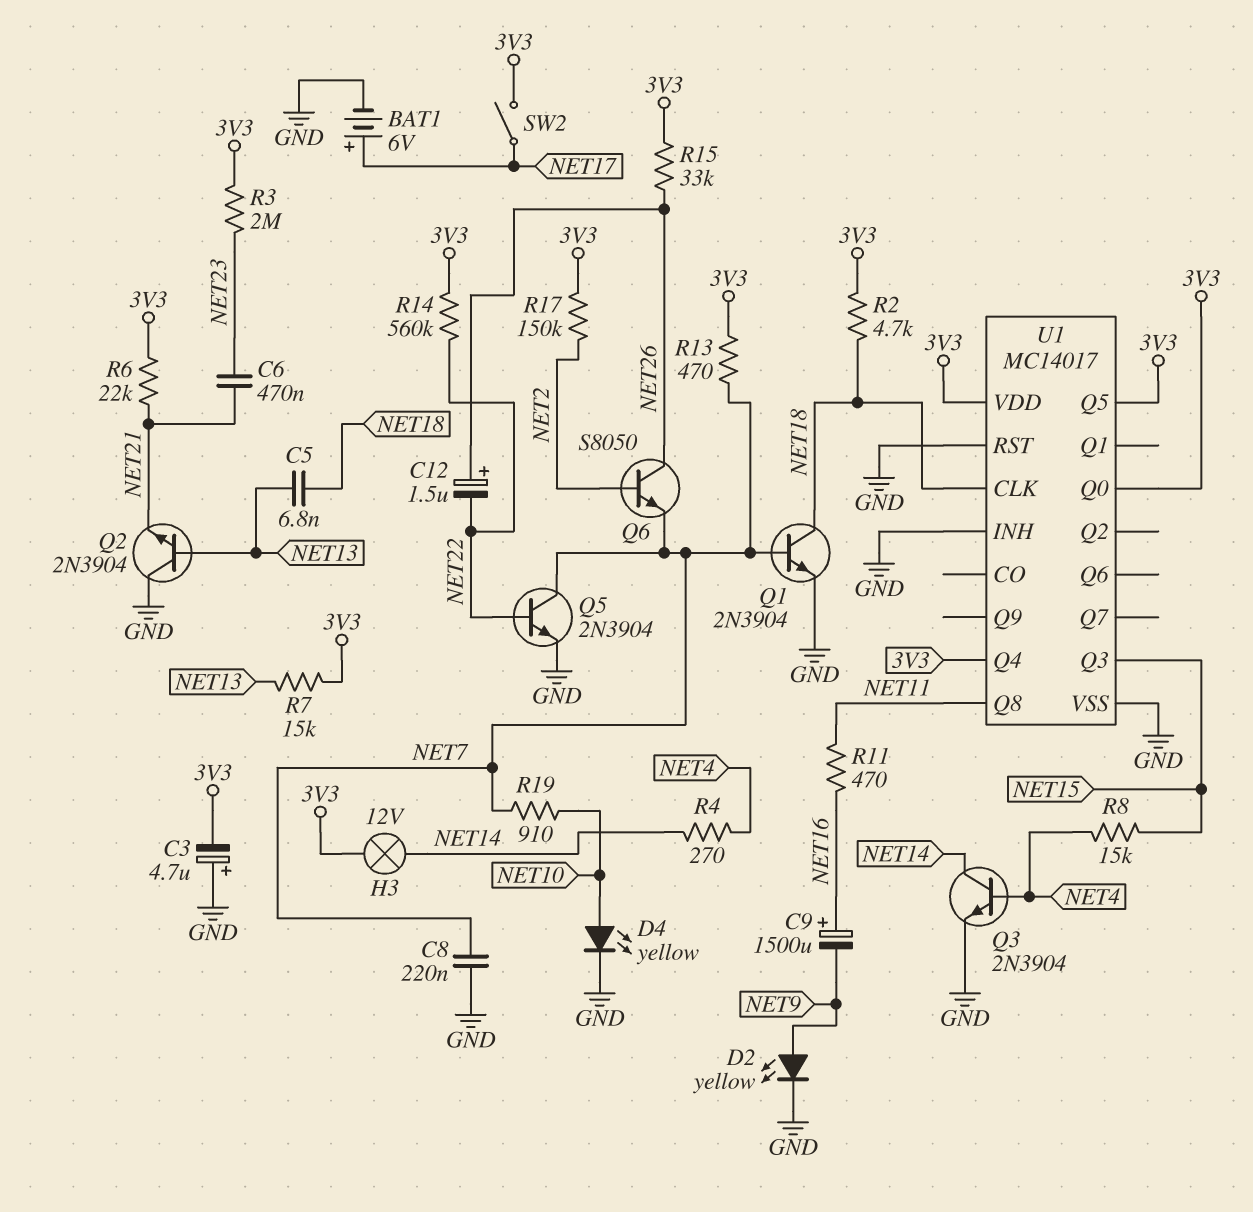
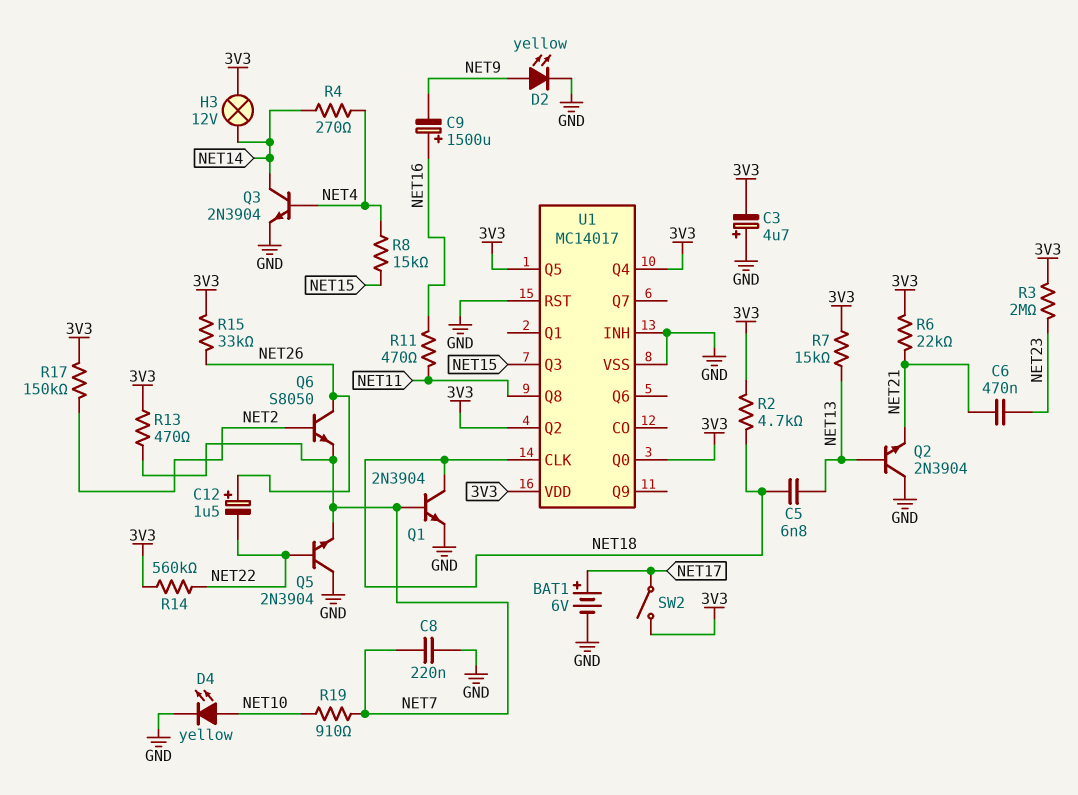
Q5: NPN 2N3904 (B NET22, C NET7, E GND) -> NPN 2N3904 (B NET22, C GND, E NET7)
U1 pin Q2: none -> 3V3

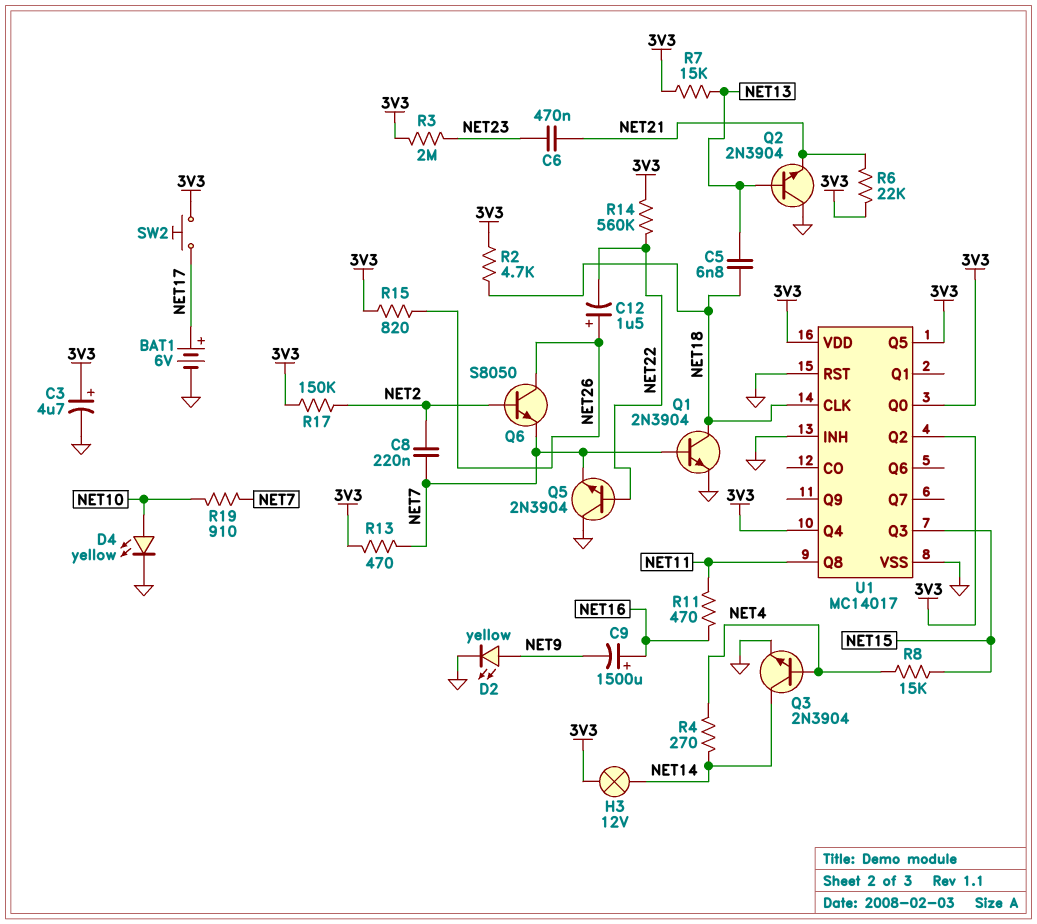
C3: 4.7uF (plus GND, minus 3V3) -> 4.7uF (plus 3V3, minus GND)
C8: 220nF (GND, NET7) -> 220nF (NET2, NET7)
R15: 33k (3V3, NET26) -> 820 (3V3, NET26)
SW2: switch (3V3, NET17) -> button (3V3, NET17)

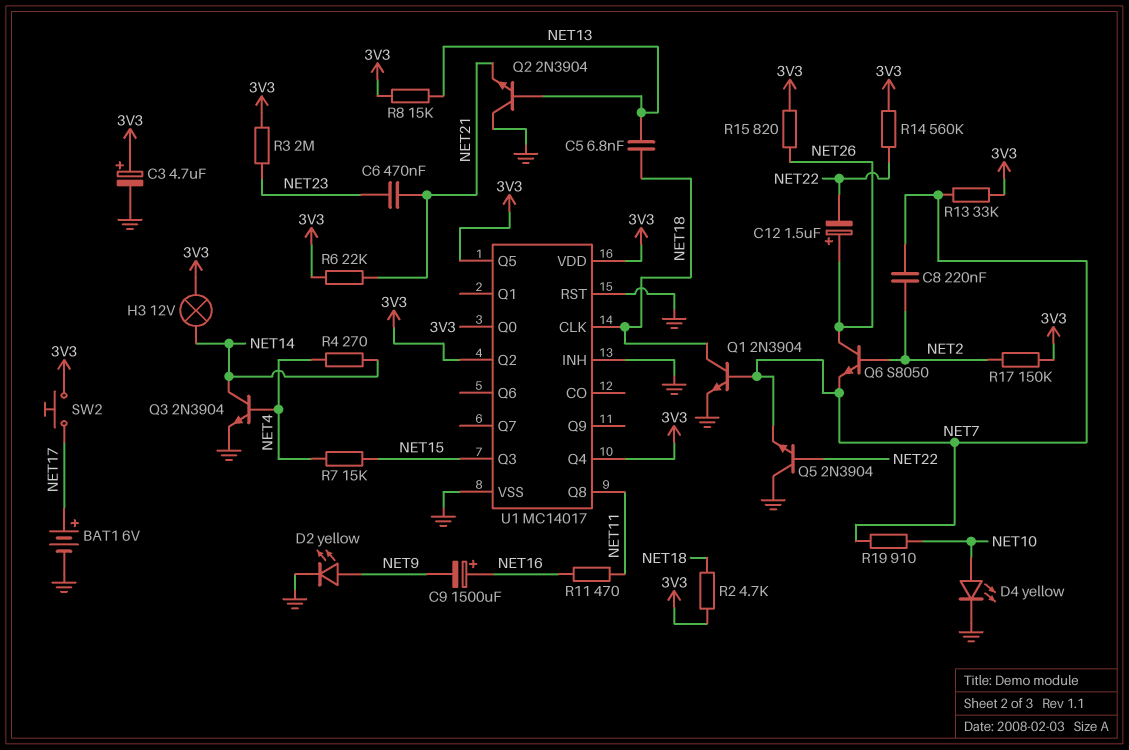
R7: 15k (3V3, NET13) -> 15k (NET4, NET15)
R8: 15k (NET4, NET15) -> 15k (3V3, NET13)
R13: 470 (3V3, NET7) -> 33k (3V3, NET7)

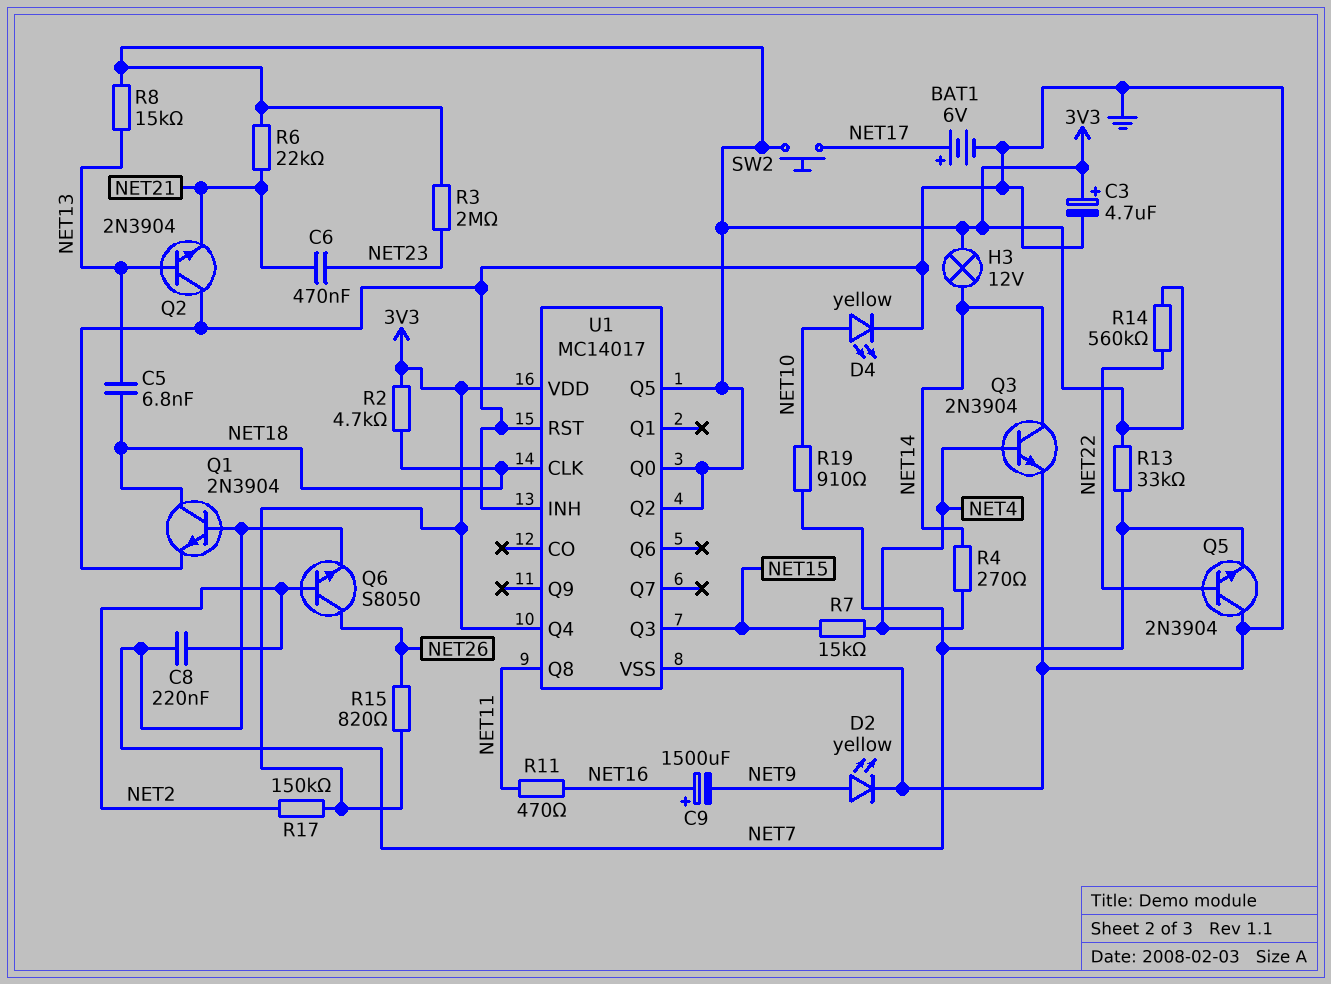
C12: 1.5uF (plus NET26, minus NET22) -> none

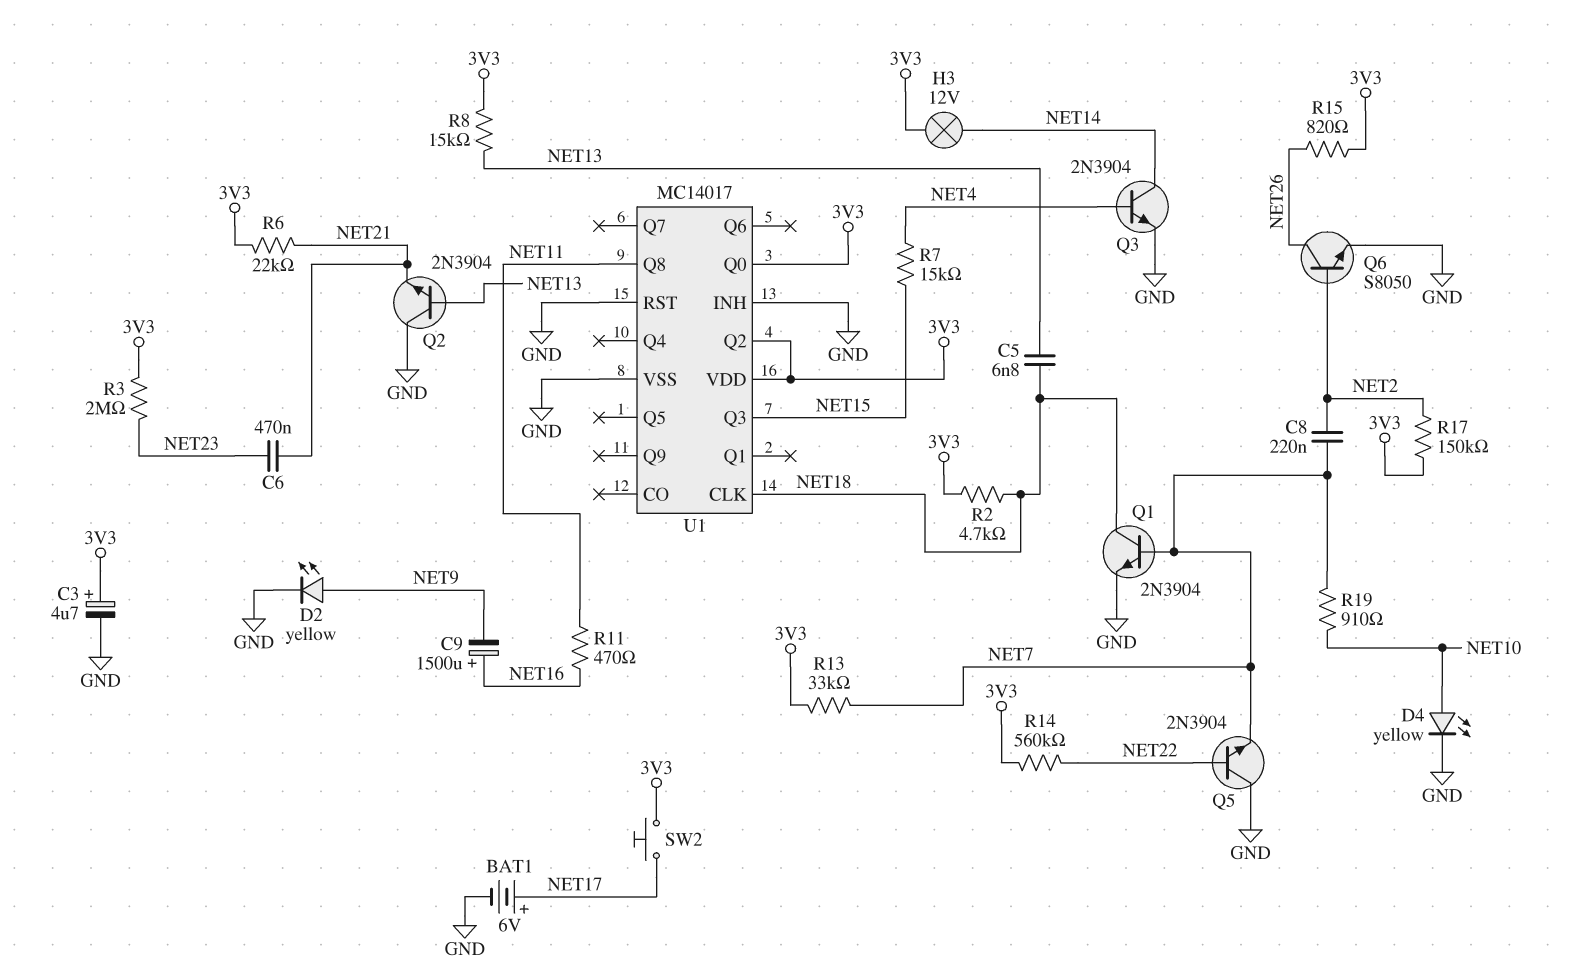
Q6: NPN S8050 (B NET2, C NET26, E NET7) -> NPN S8050 (B NET2, C NET26, E GND)
R4: 270 (NET4, NET14) -> none
U1 pin Q4: 3V3 -> none
U1 pin Q5: 3V3 -> none

